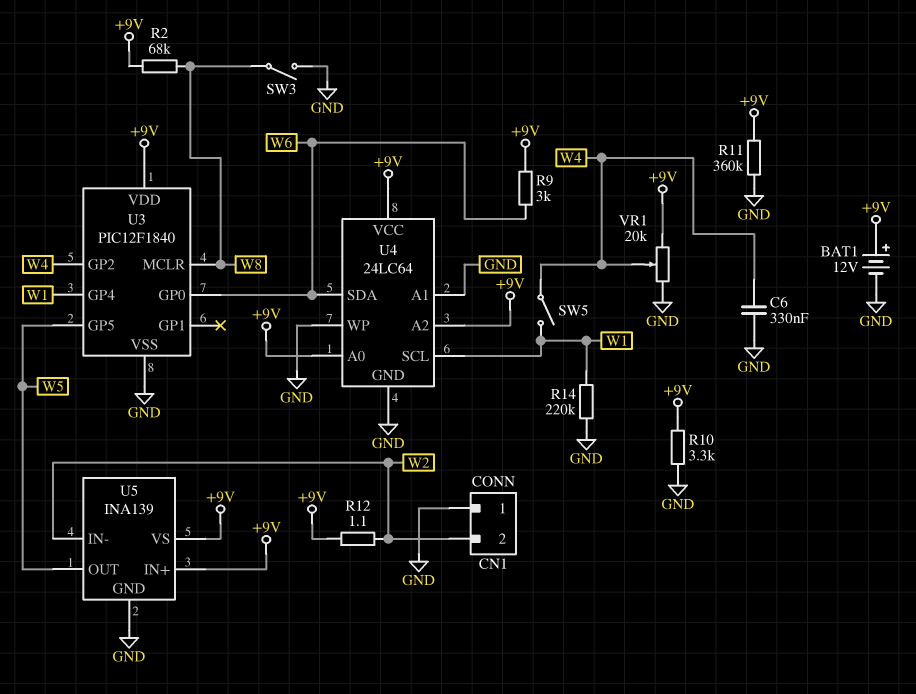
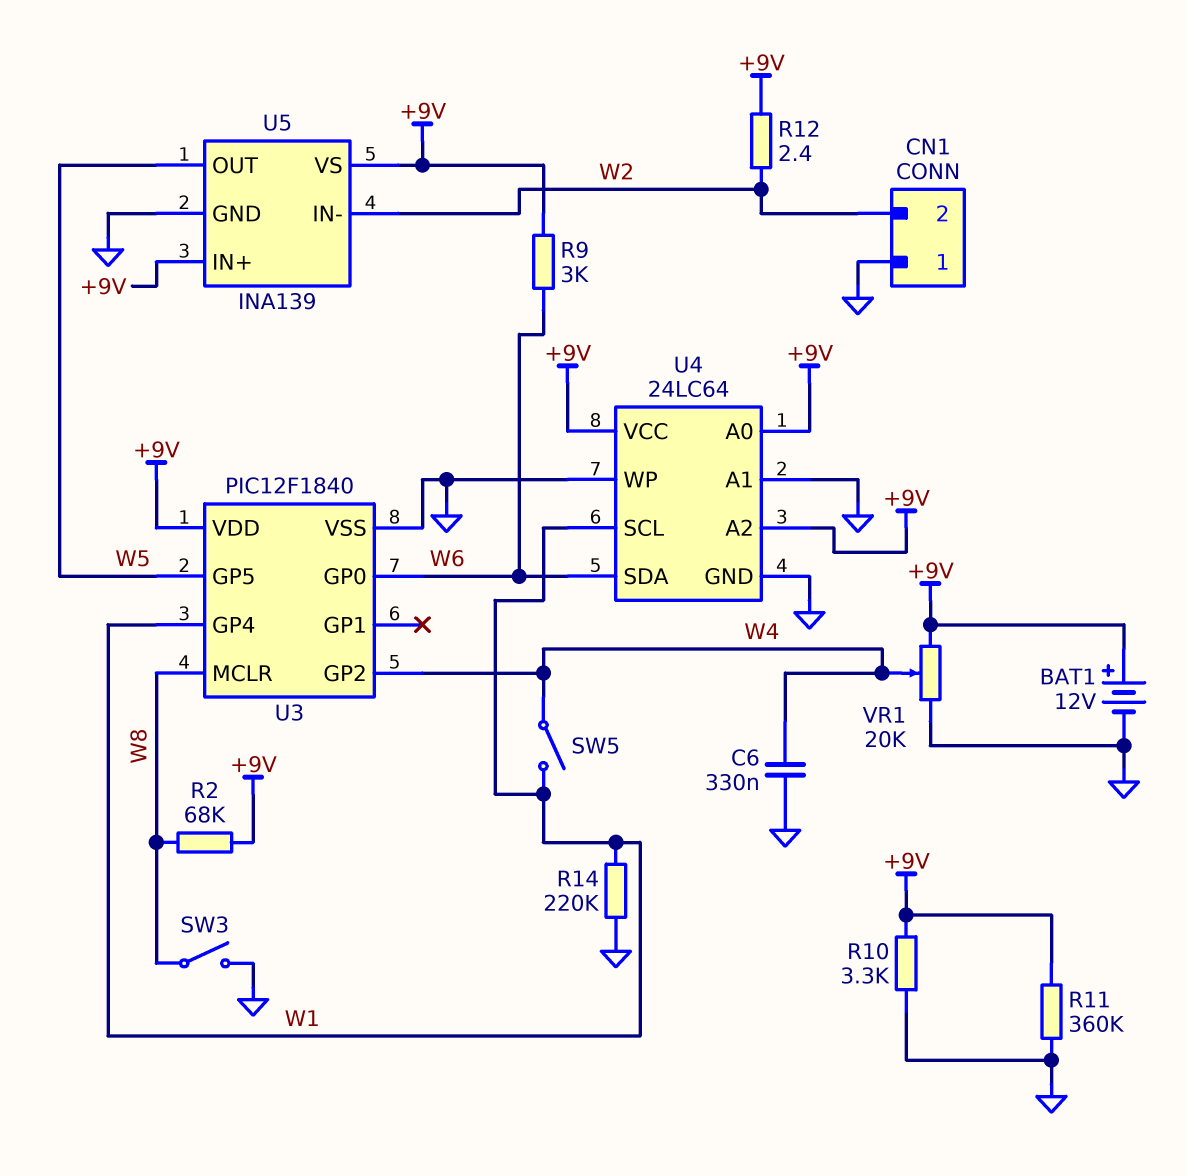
R12: 1.1 (+9V, W2) -> 2.4 (+9V, W2)

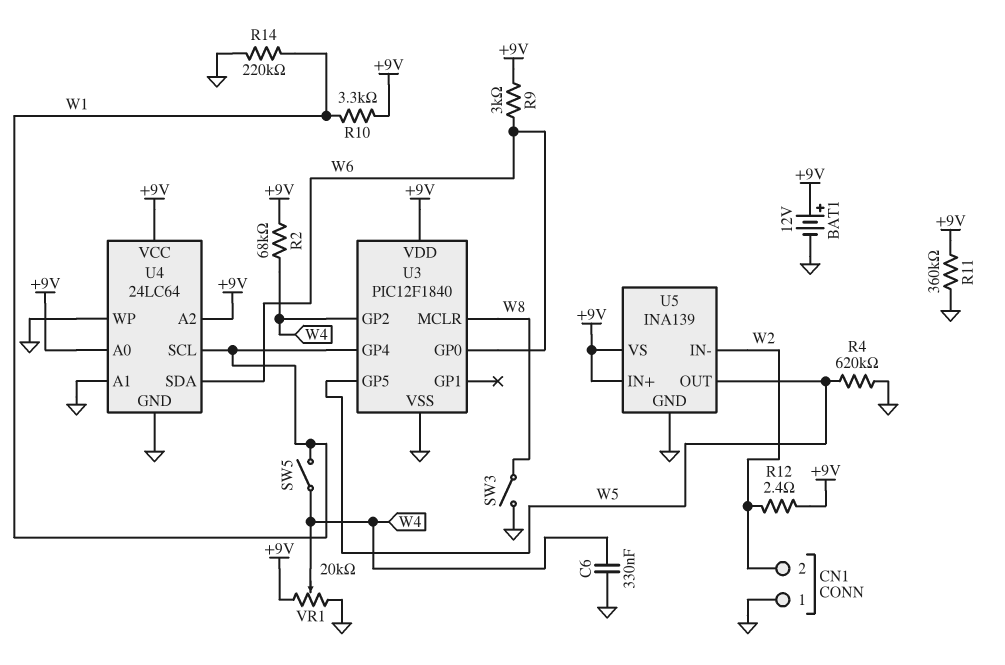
R2: 68k (+9V, W8) -> 68k (+9V, W4)
R4: none -> 620k (GND, W5)
R10: 3.3k (+9V, GND) -> 3.3k (+9V, W1)

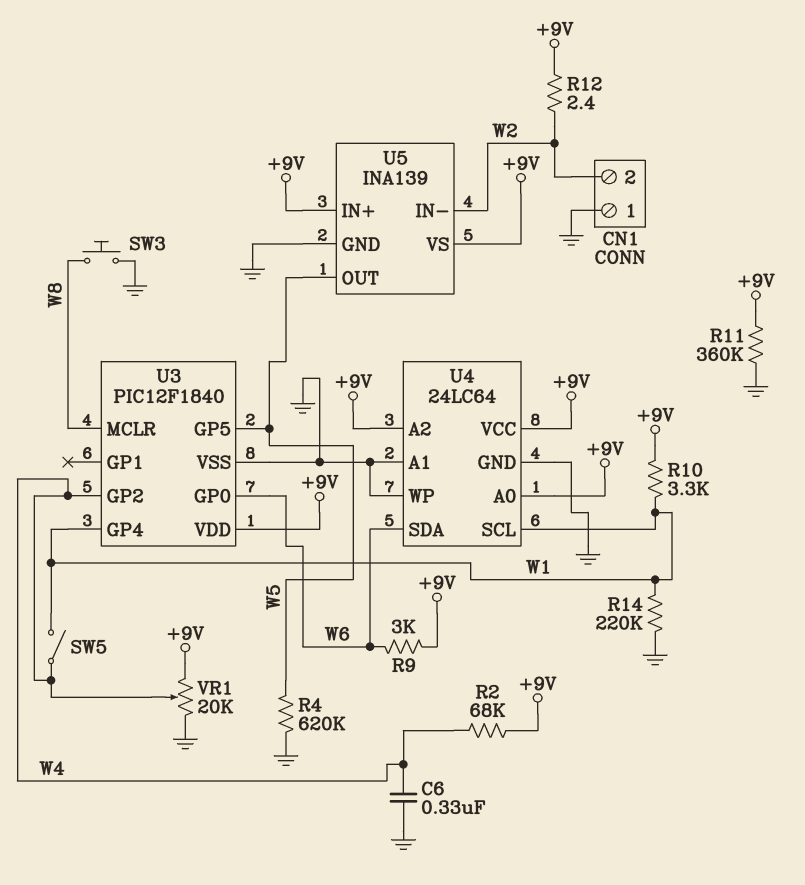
BAT1: 12V (plus +9V, minus GND) -> none
SW3: switch (GND, W8) -> button (GND, W8)

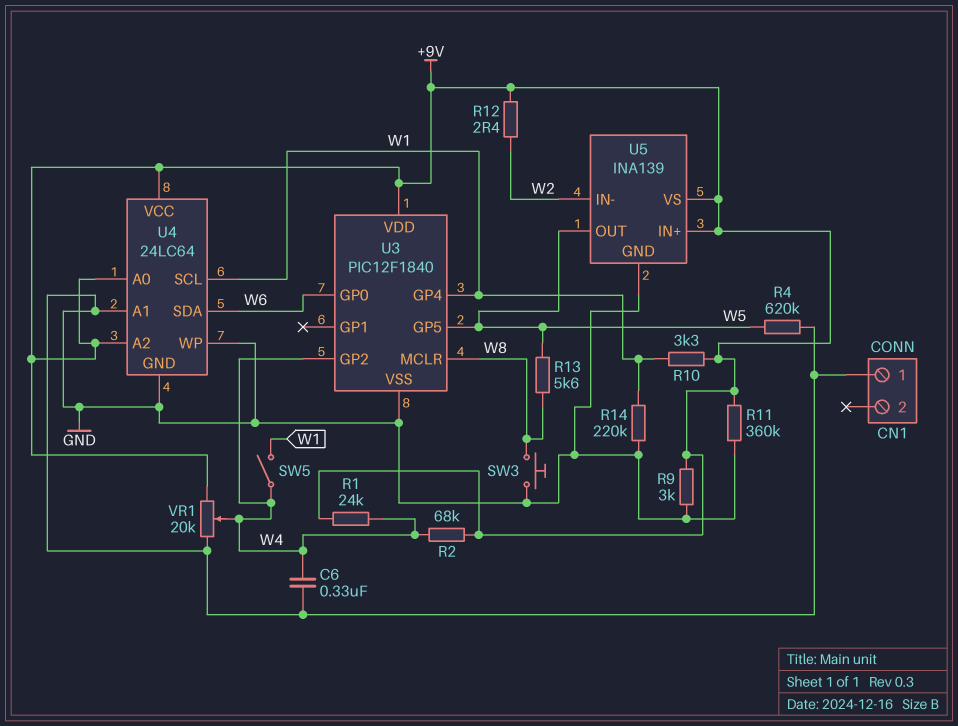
CN1 pin 2: W2 -> none
R1: none -> 24k (+9V, W4)
R9: 3k (+9V, W6) -> 3k (+9V, GND)
R13: none -> 5.6k (W5, W8)

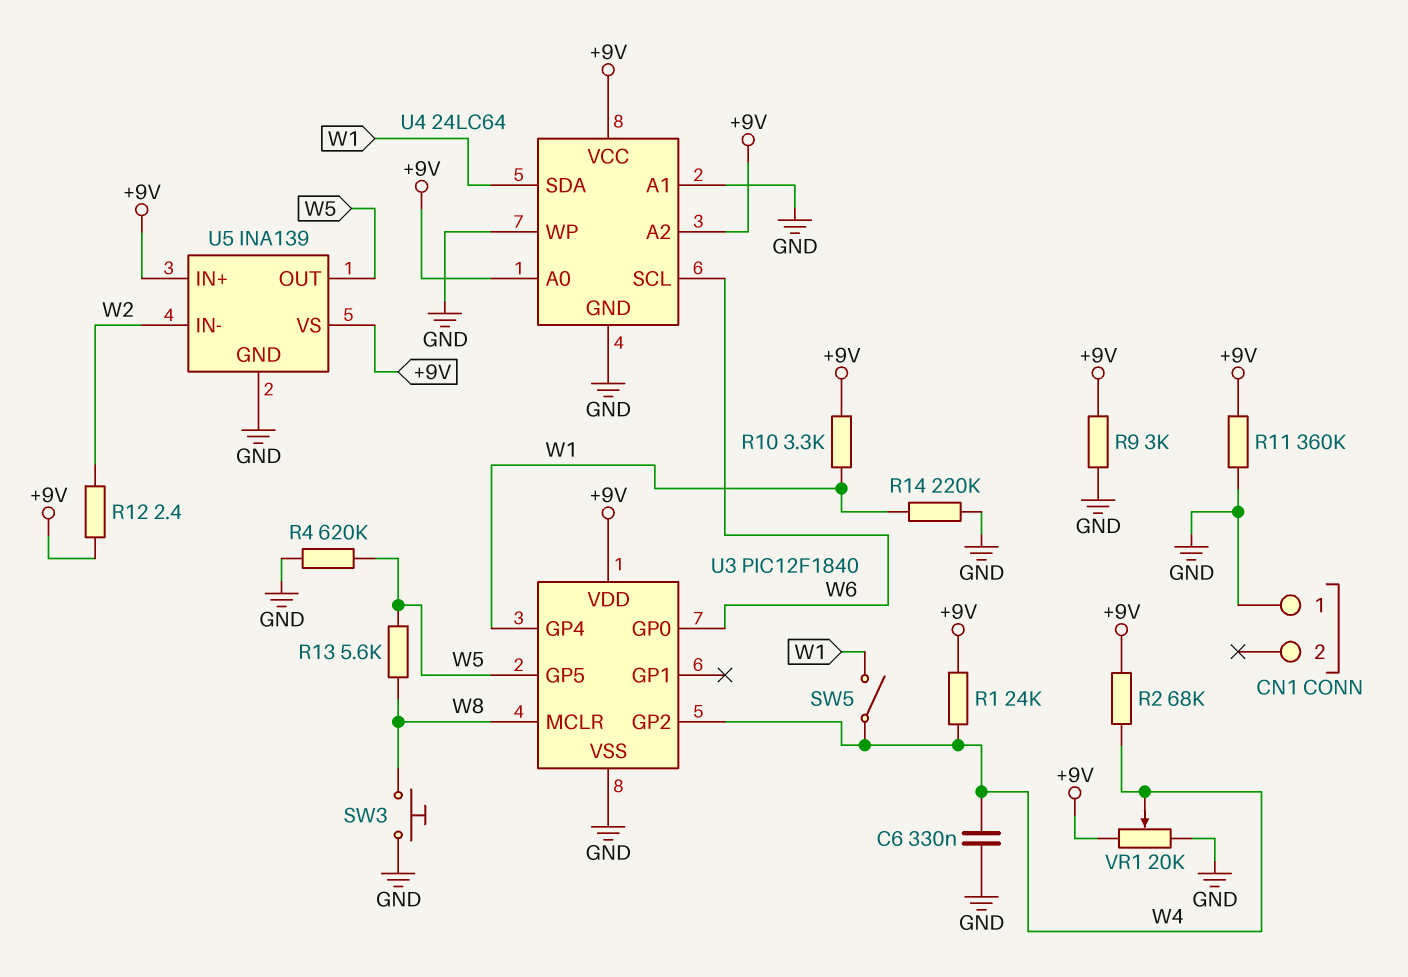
U4 pin SCL: W1 -> W6
U4 pin SDA: W6 -> W1

